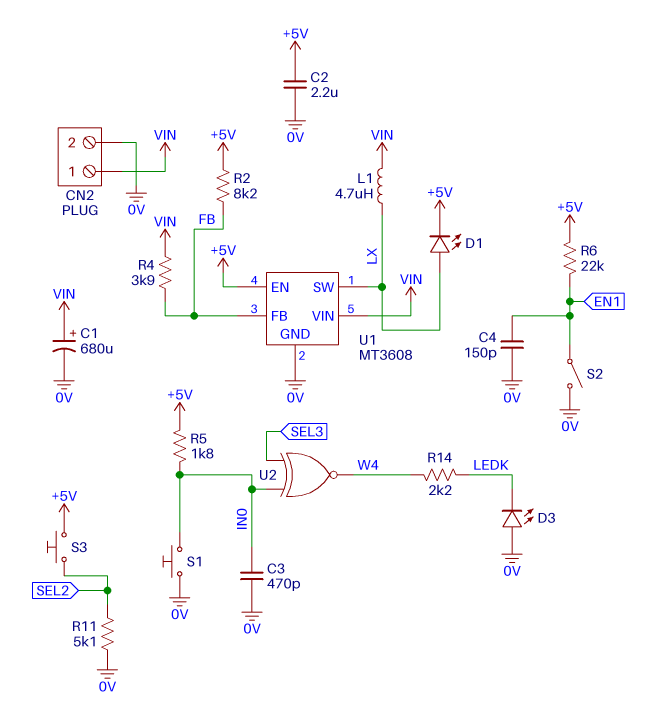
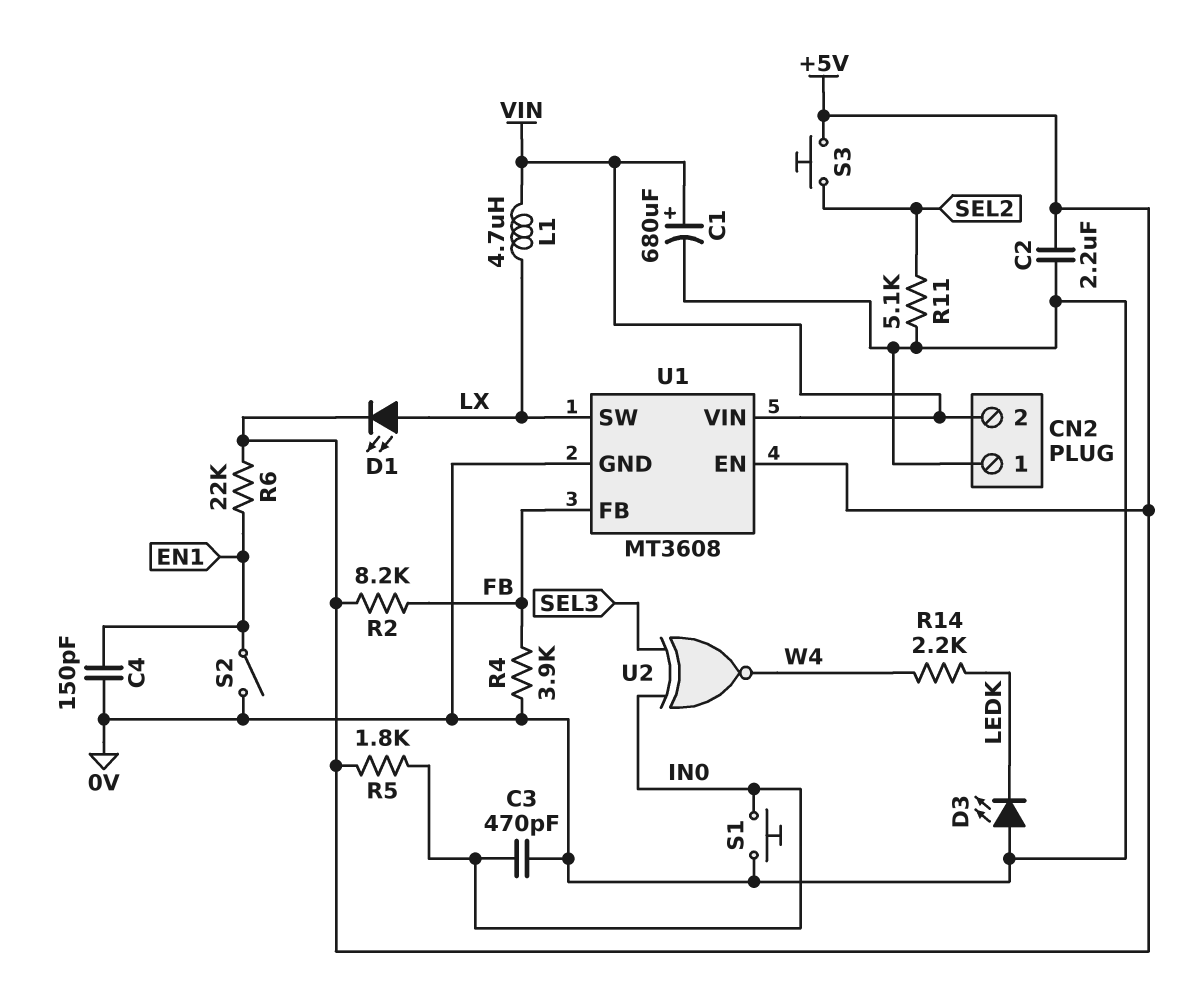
CN2 pin 1: VIN -> 0V
CN2 pin 2: 0V -> VIN
R4: 3.9k (FB, VIN) -> 3.9k (0V, FB)

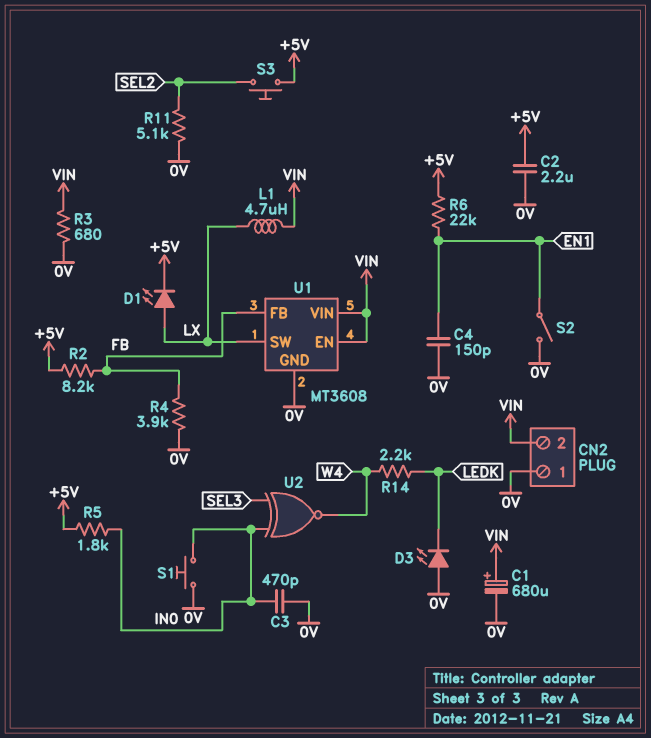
R3: none -> 680 (0V, VIN)
U1 pin EN: +5V -> VIN

